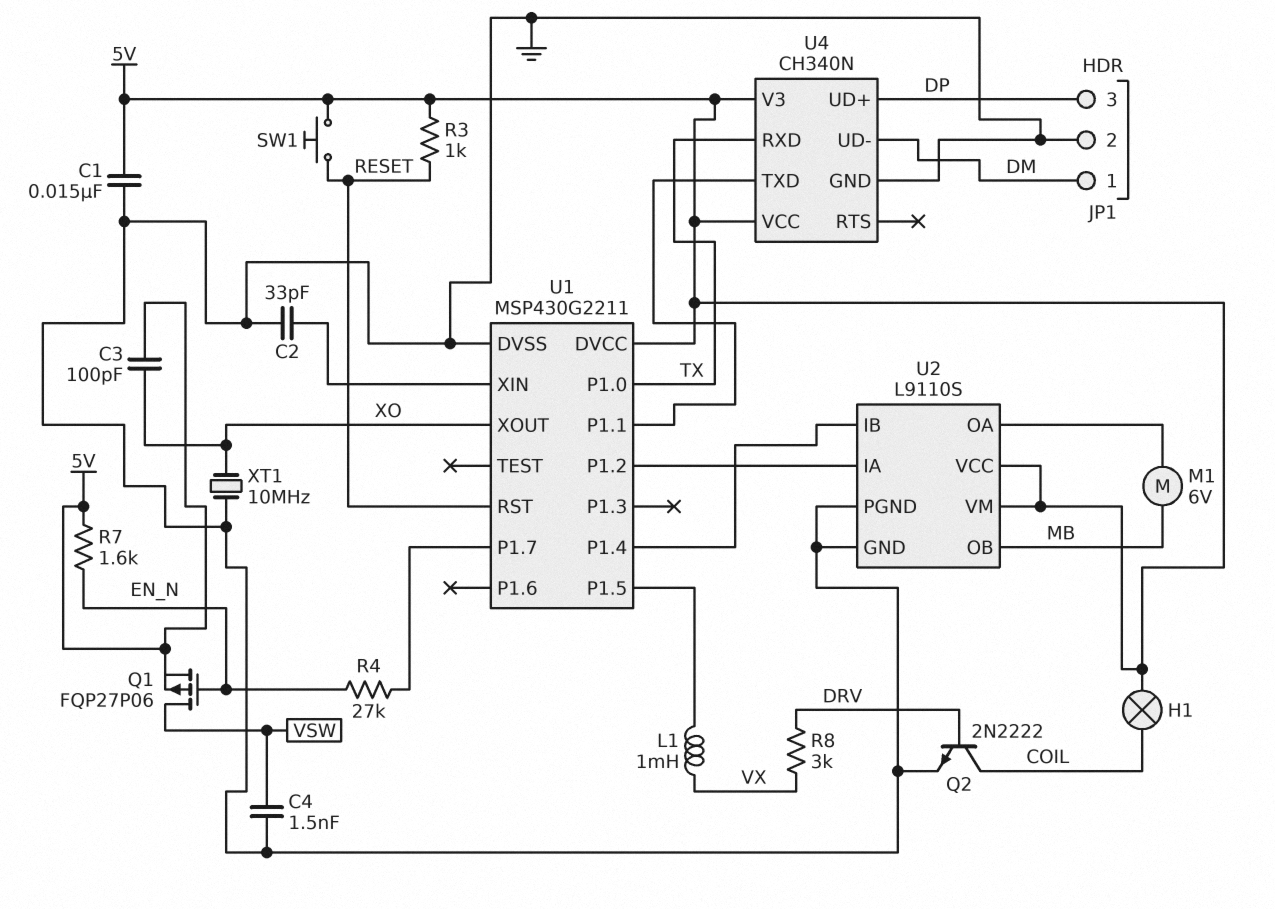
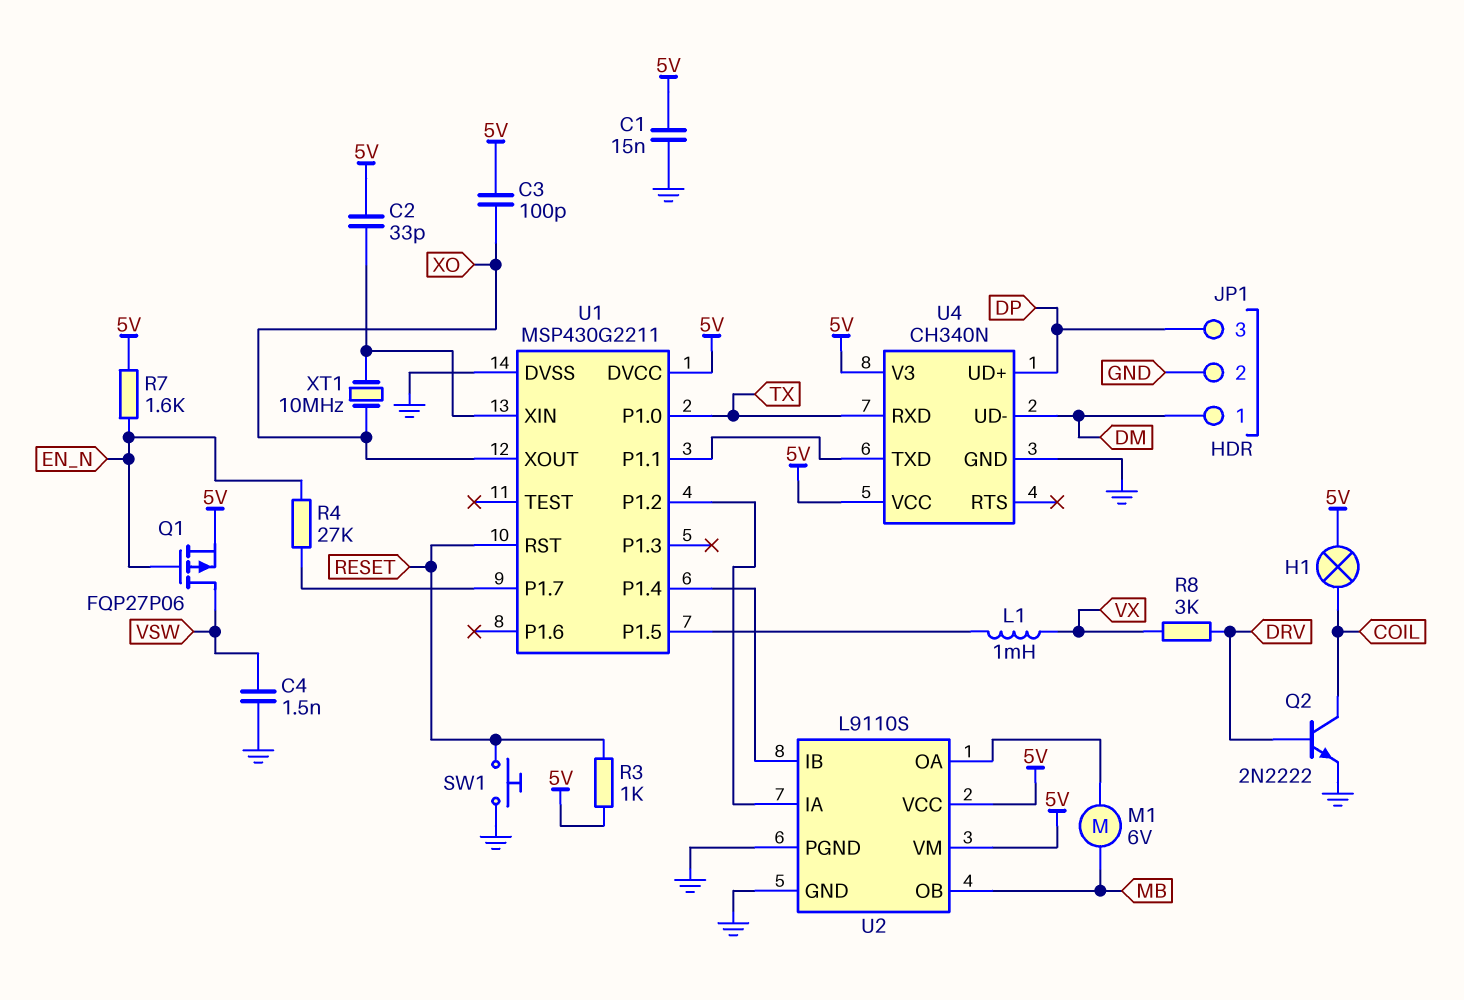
C2: 33pF (GND, U1/XIN) -> 33pF (5V, U1/XIN)
SW1: button (5V, RESET) -> button (GND, RESET)
XT1: 10MHz (GND, XO) -> 10MHz (U1/XIN, XO)

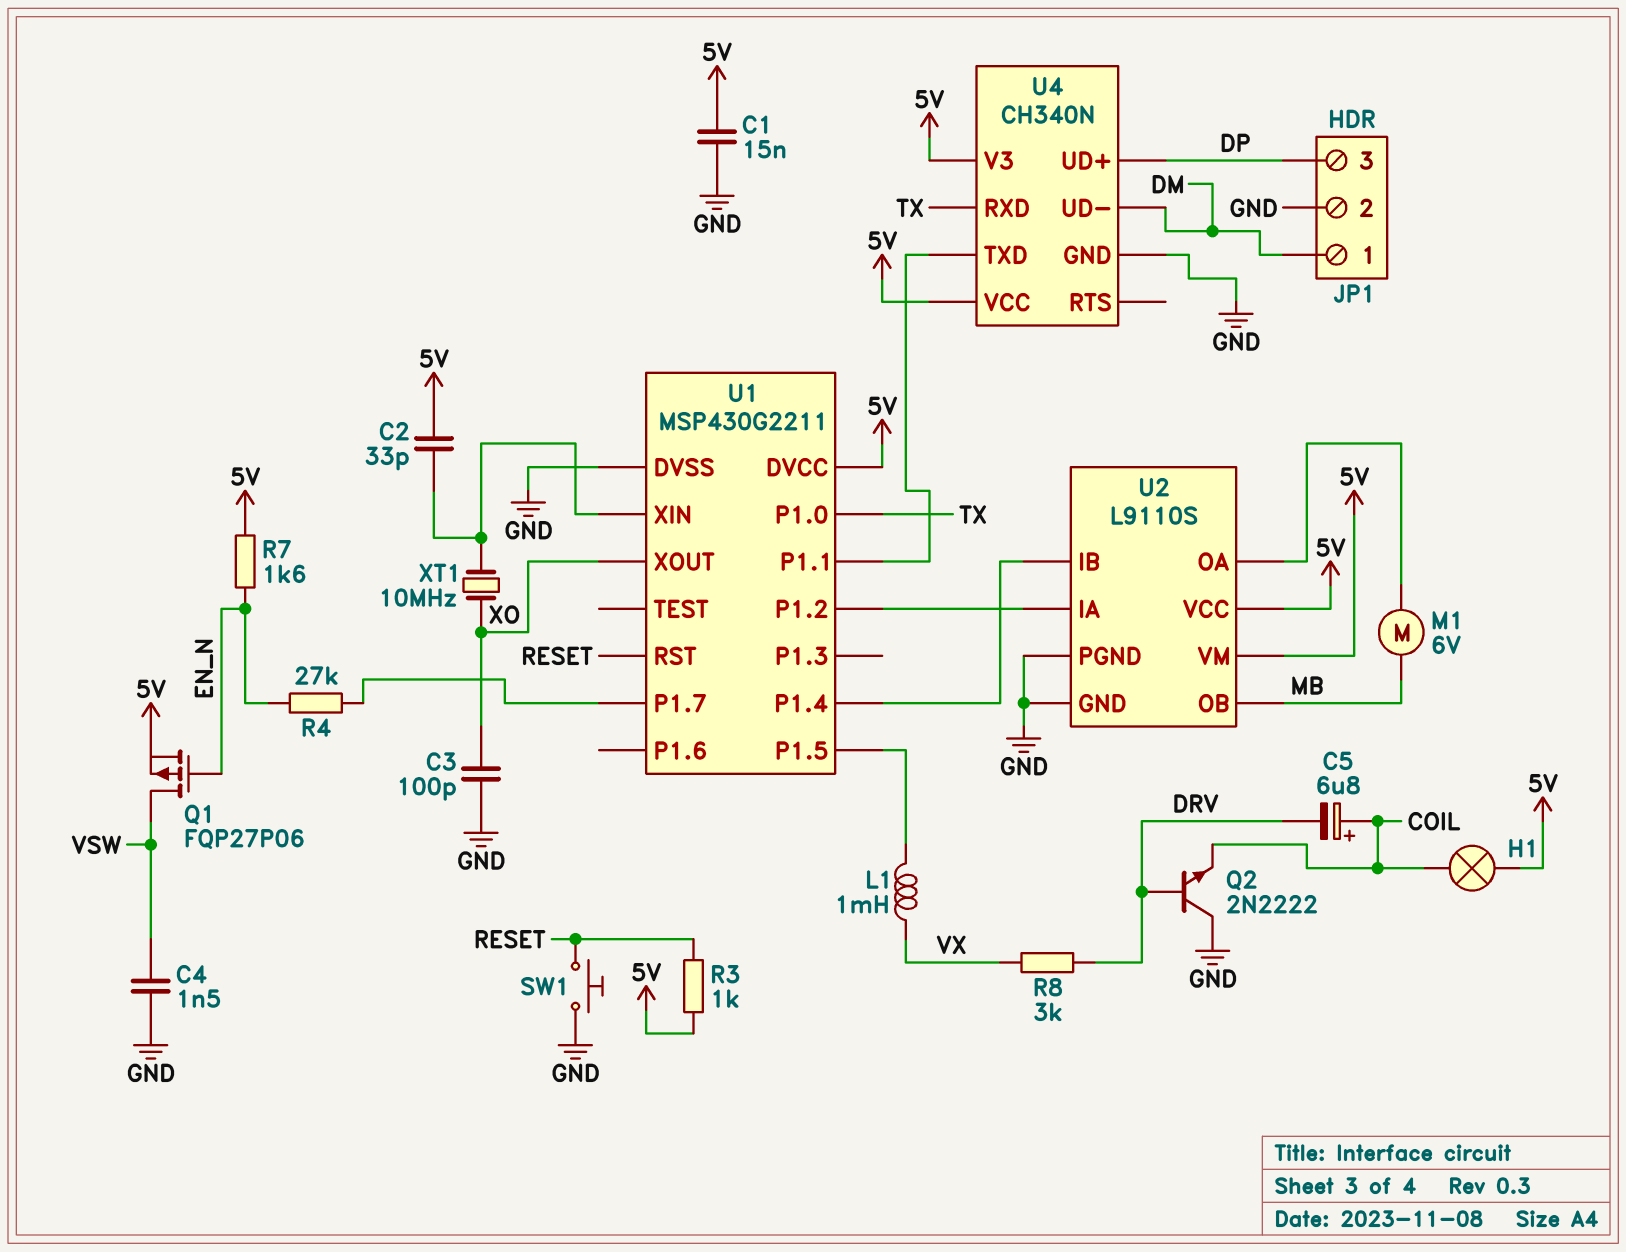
C3: 100pF (5V, XO) -> 100pF (GND, XO)
C5: none -> 6.8uF (plus COIL, minus DRV)
Q2: NPN 2N2222 (B DRV, C COIL, E GND) -> NPN 2N2222 (B DRV, C GND, E COIL)

